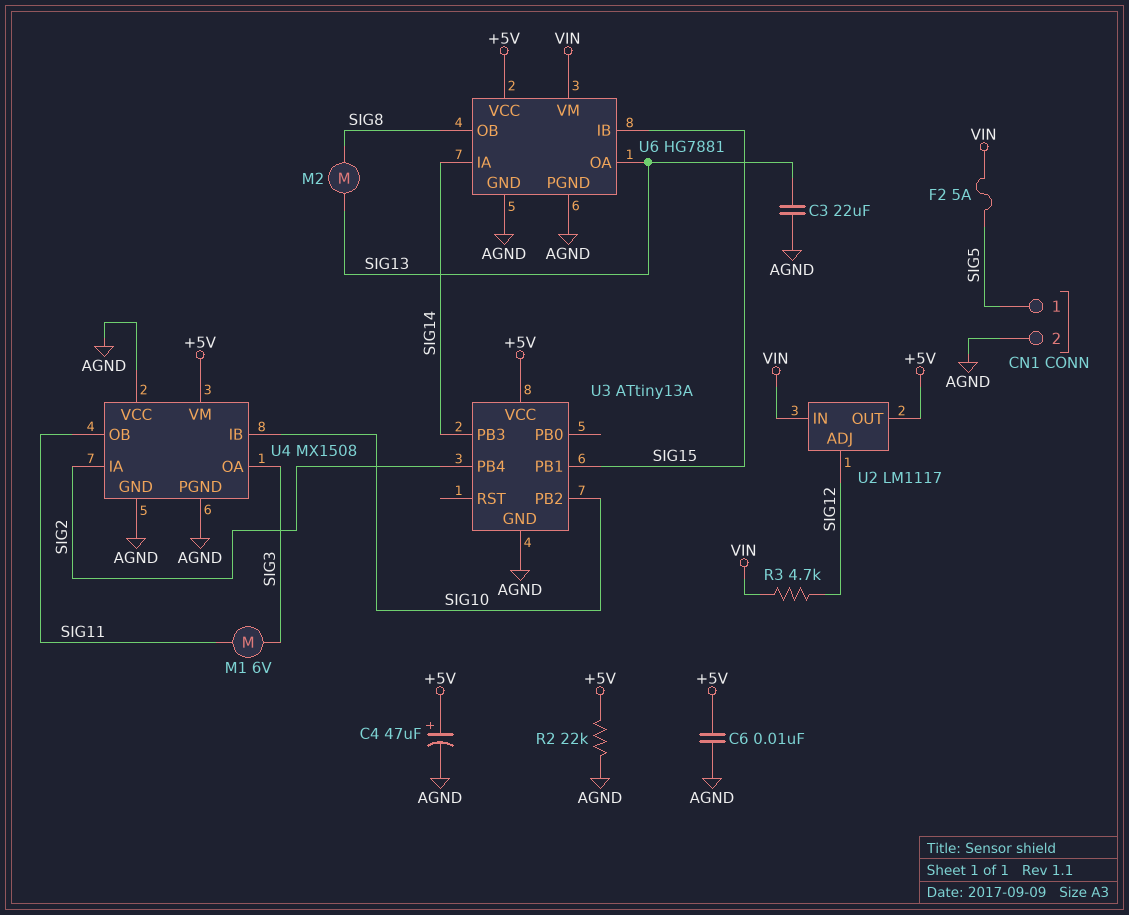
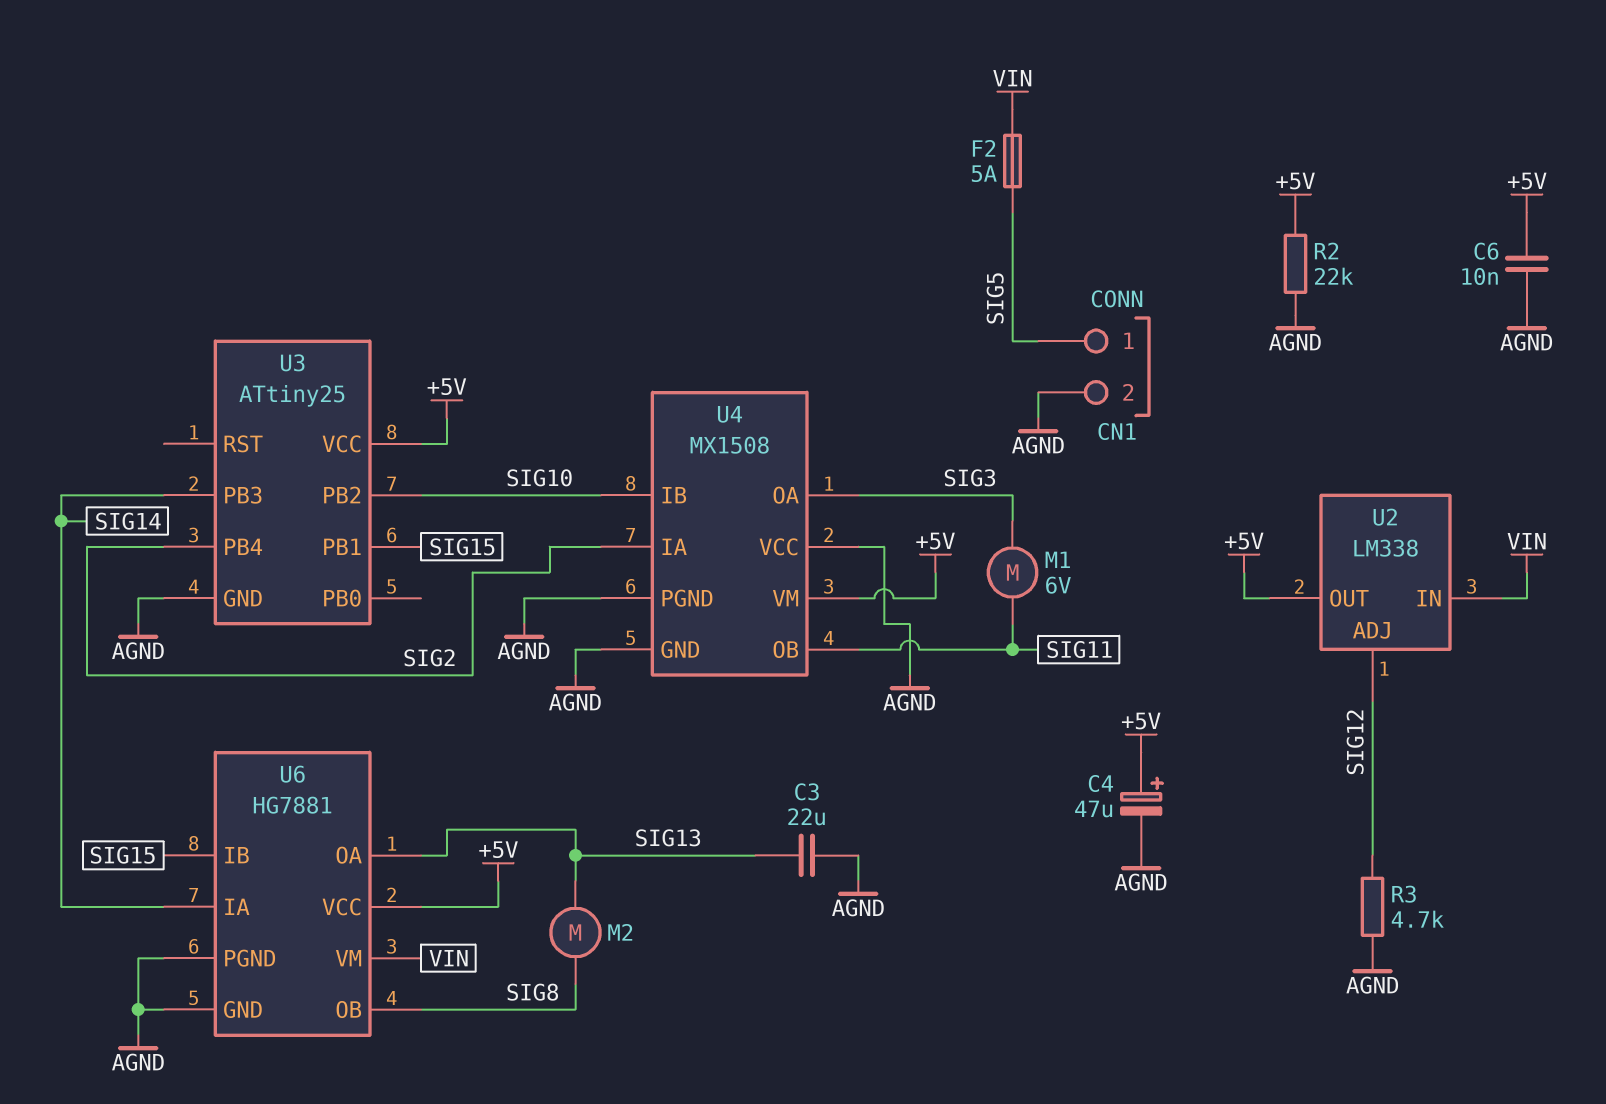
R3: 4.7k (SIG12, VIN) -> 4.7k (AGND, SIG12)
U2: LM1117 -> LM338
U3: ATtiny13A -> ATtiny25

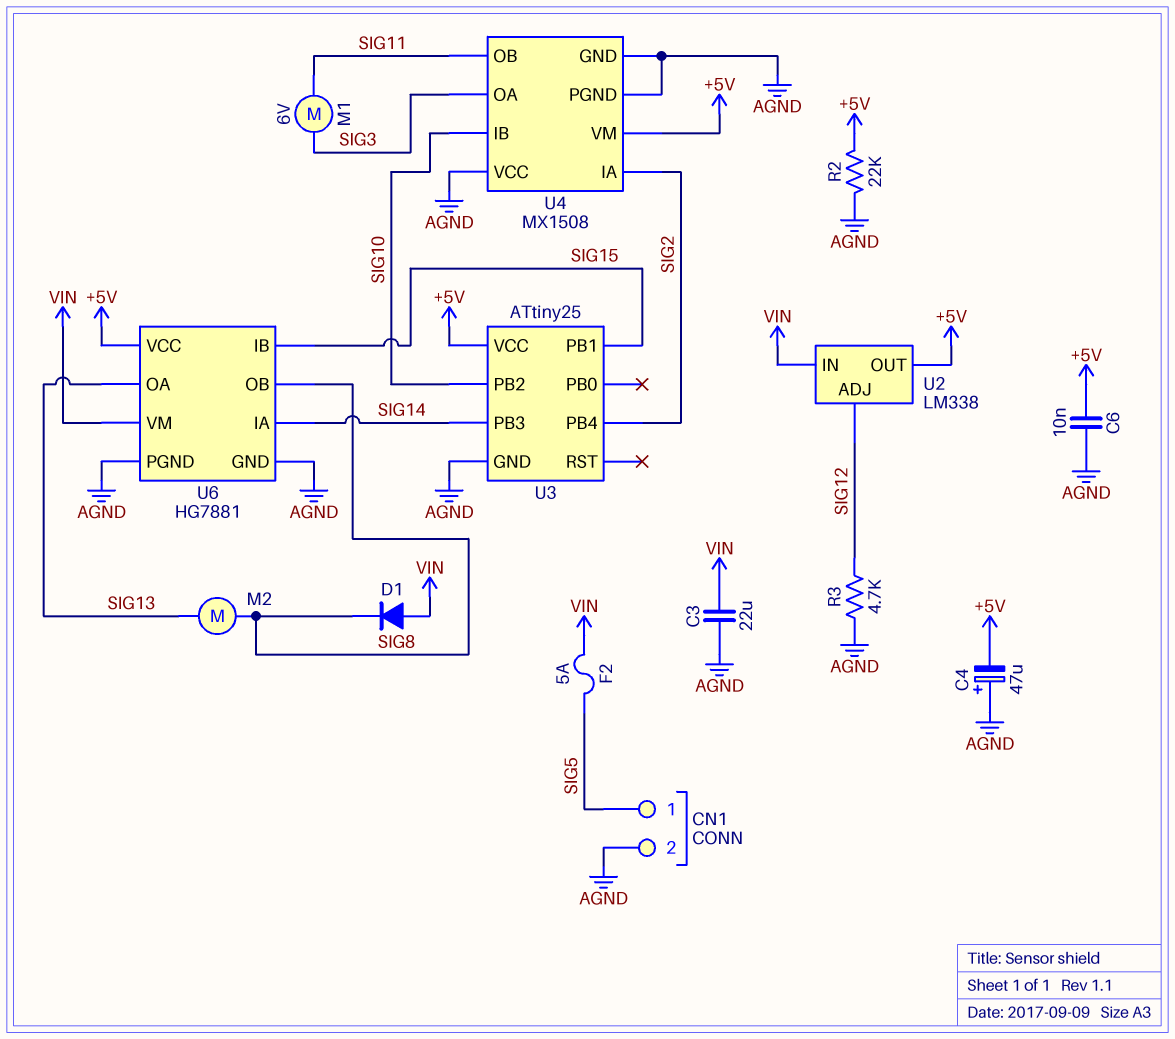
C3: 22uF (AGND, SIG13) -> 22uF (AGND, VIN)
C4: 47uF (plus +5V, minus AGND) -> 47uF (plus AGND, minus +5V)
D1: none -> diode (A VIN, K SIG8)

